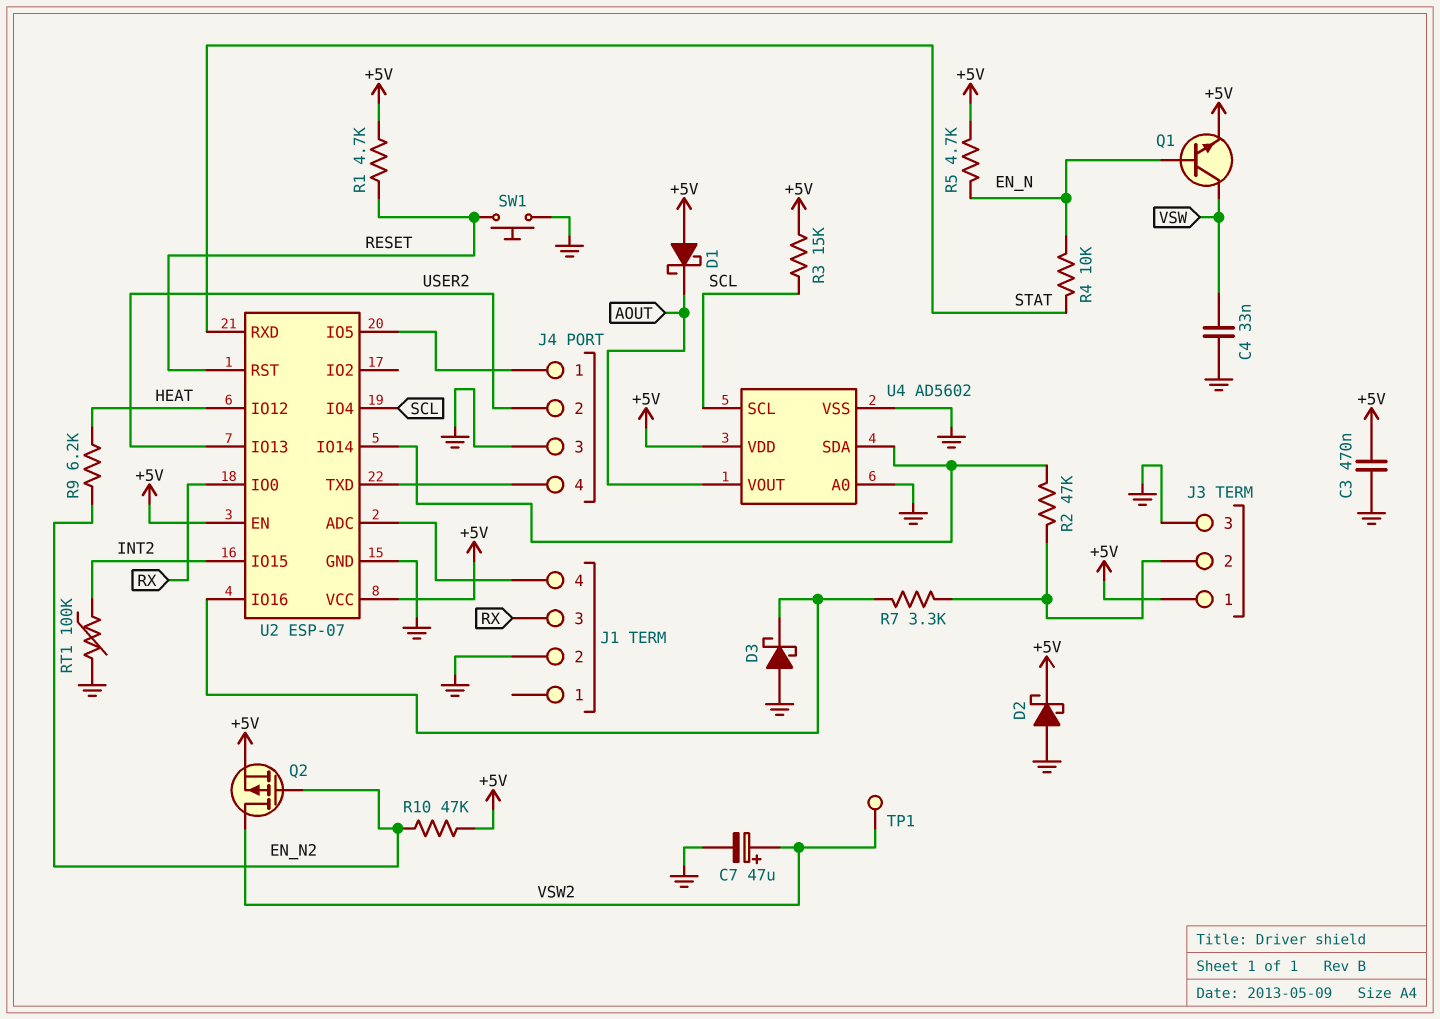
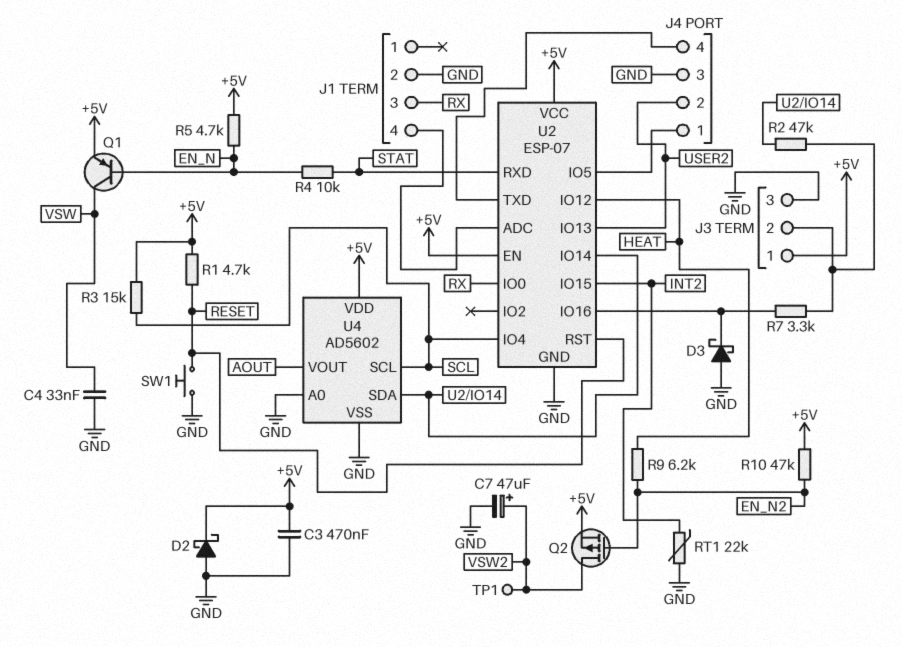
D1: schottky (A +5V, K AOUT) -> none
Q1: NPN (B EN_N, C VSW, E +5V) -> PNP (B EN_N, C VSW, E +5V)
RT1: 100k (GND, INT2) -> 22k (GND, INT2)

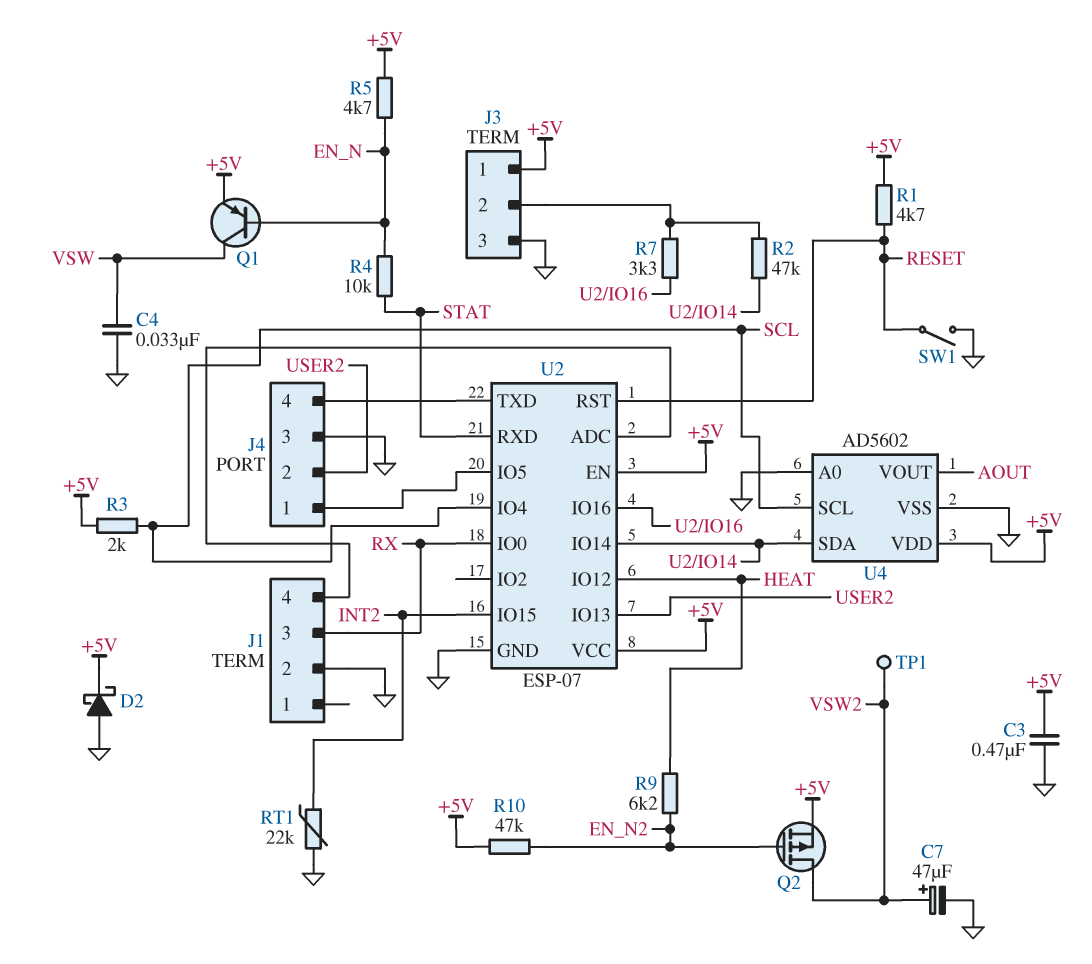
D3: schottky (A GND, K U2/IO16) -> none
R3: 15k (+5V, SCL) -> 2k (+5V, SCL)
SW1: button (GND, RESET) -> switch (GND, RESET)

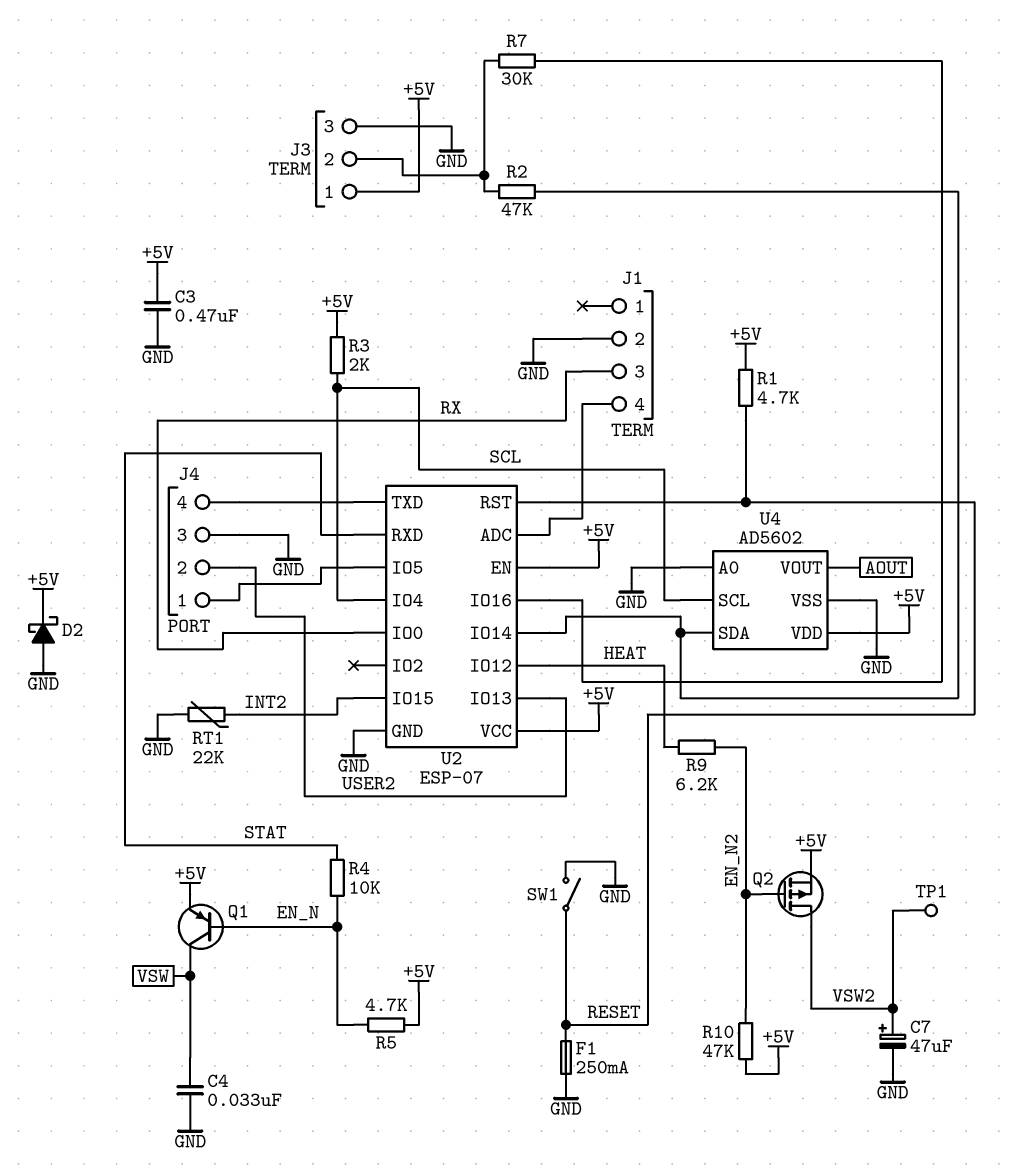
F1: none -> 250mA (GND, RESET)
R7: 3.3k (J3/2, U2/IO16) -> 30k (J3/2, U2/IO16)

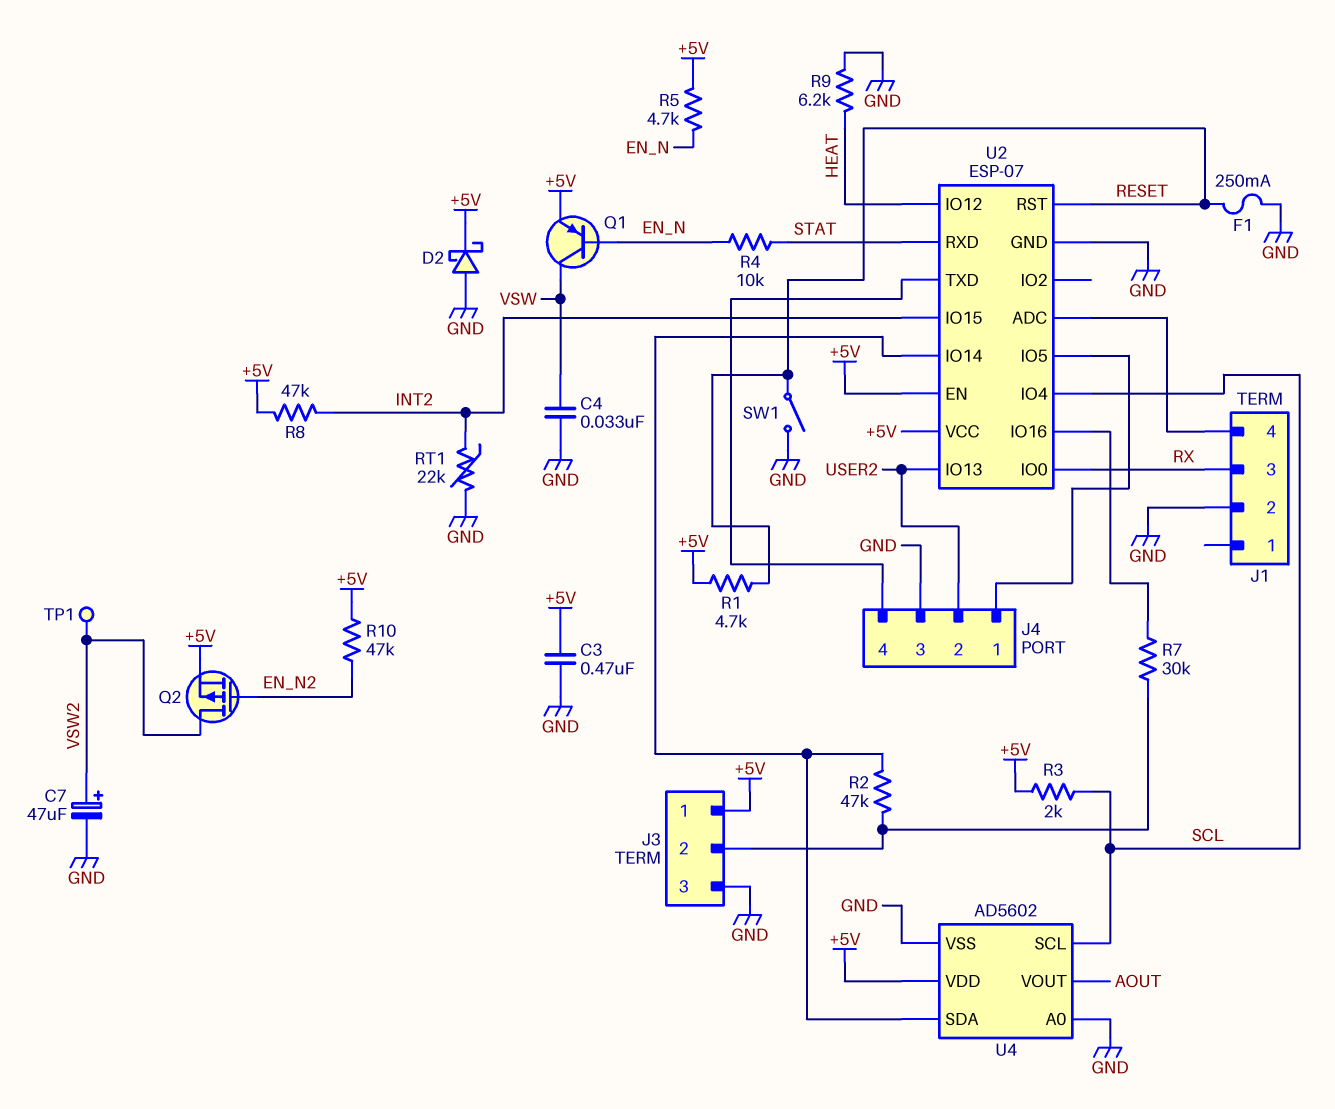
R8: none -> 47k (+5V, INT2)
R9: 6.2k (EN_N2, HEAT) -> 6.2k (GND, HEAT)

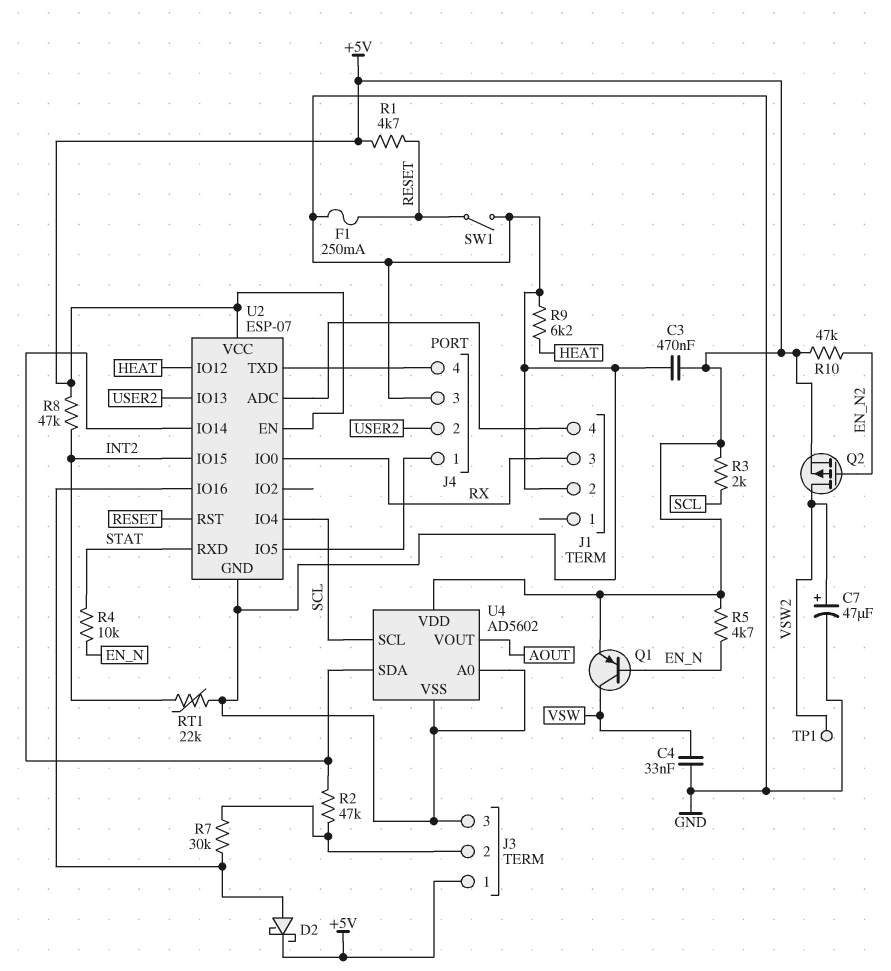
D2: schottky (A GND, K +5V) -> schottky (A U2/IO16, K +5V)

